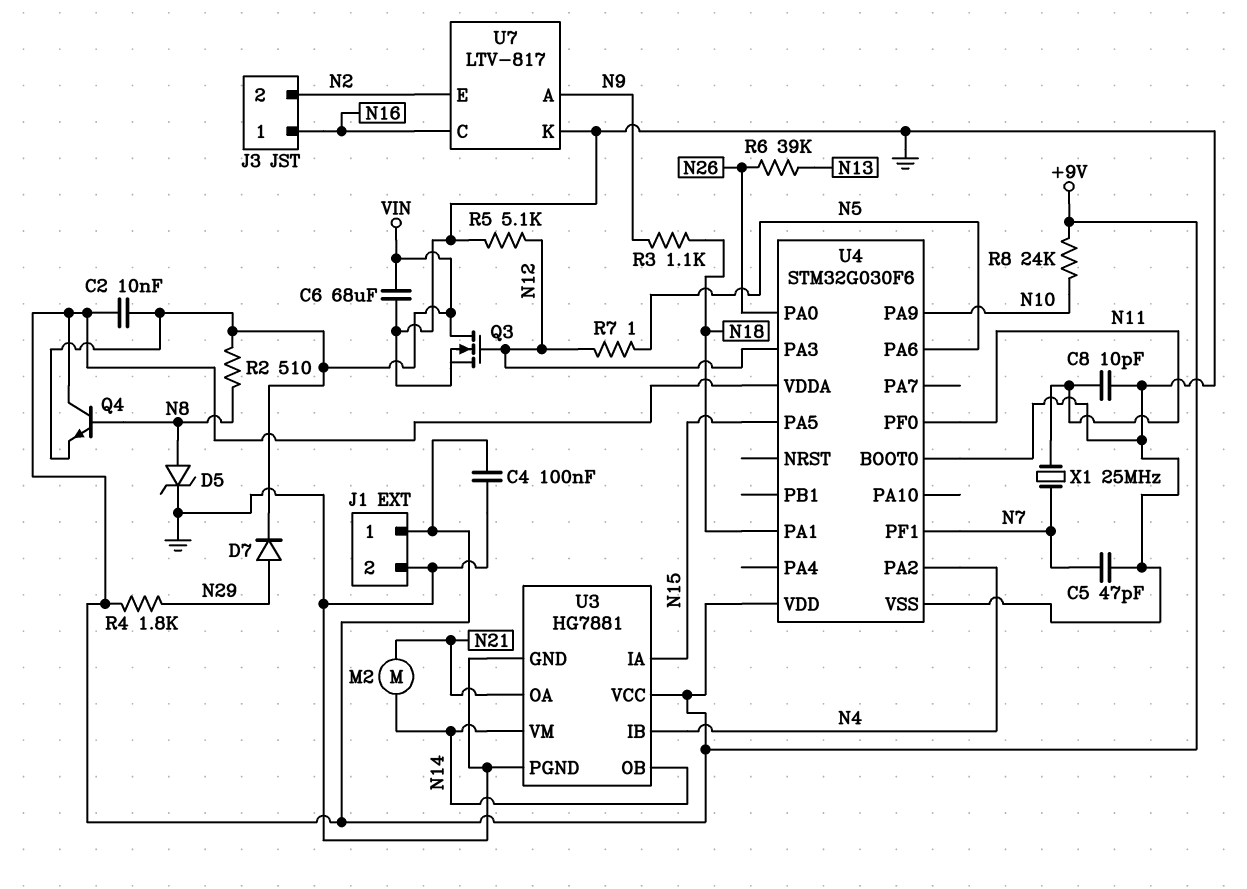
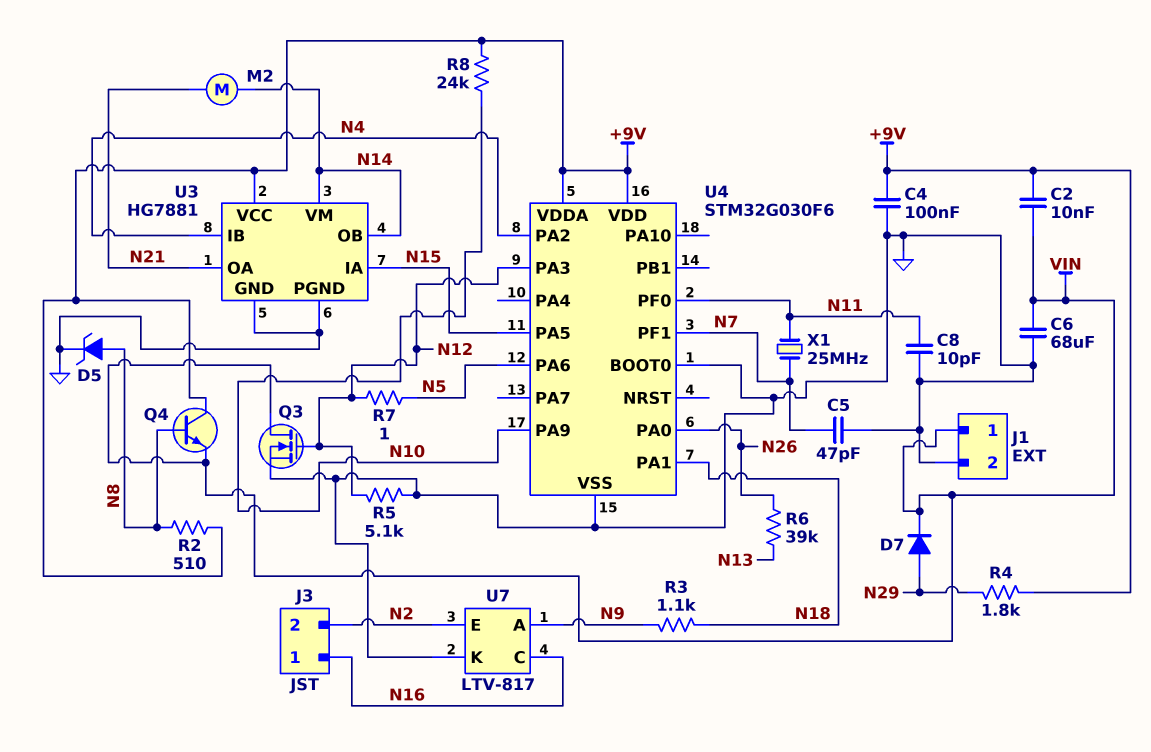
J1 pin 1: +9V -> VIN
R2: 510 (N8, VIN) -> 510 (+9V, N8)

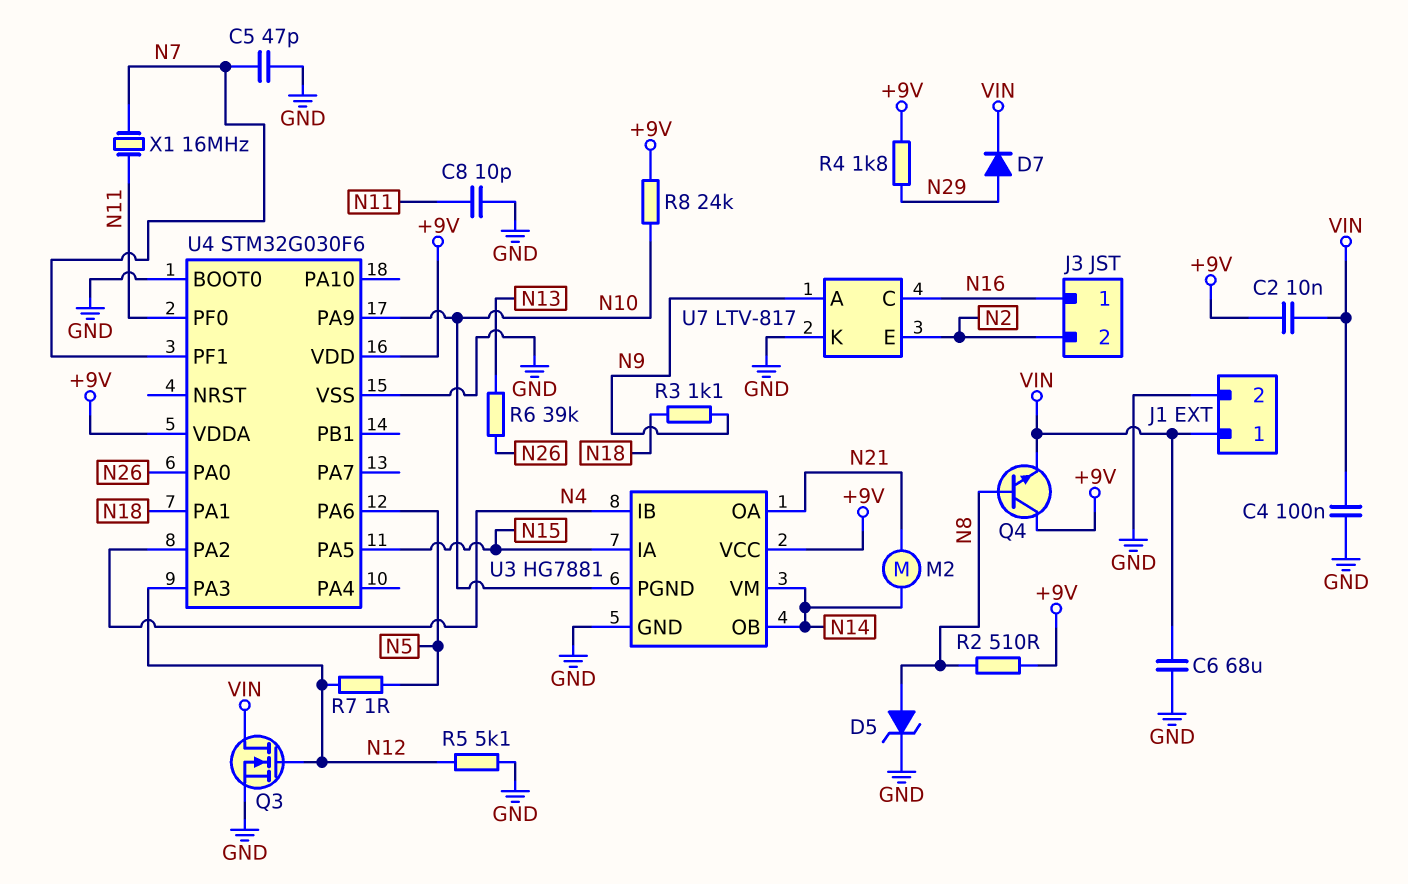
C4: 100nF (+9V, GND) -> 100nF (GND, VIN)
U3 pin PGND: GND -> N10
X1: 25MHz (N7, N11) -> 16MHz (N7, N11)

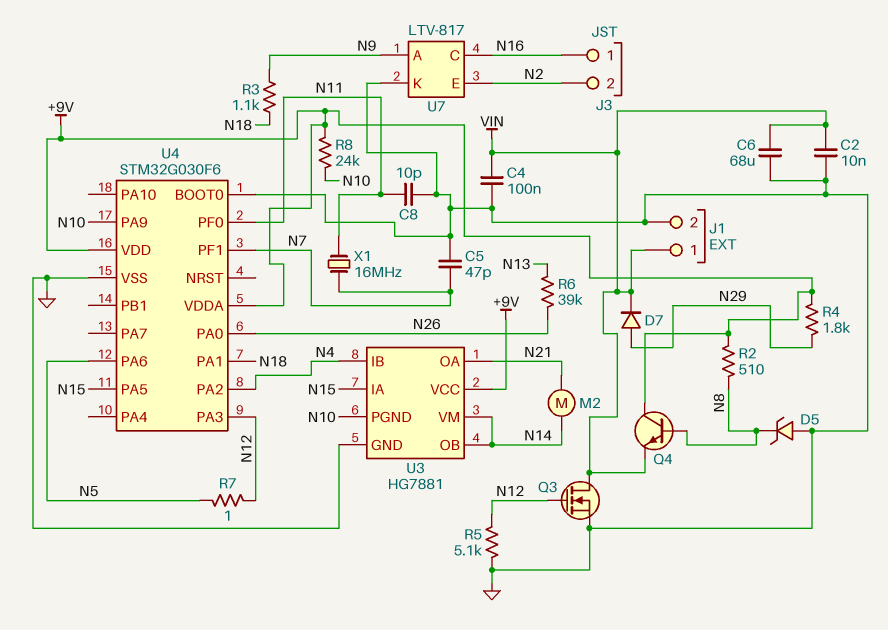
C2: 10nF (+9V, VIN) -> 10nF (GND, VIN)
D5: zener (A N8, K GND) -> zener (A GND, K N8)

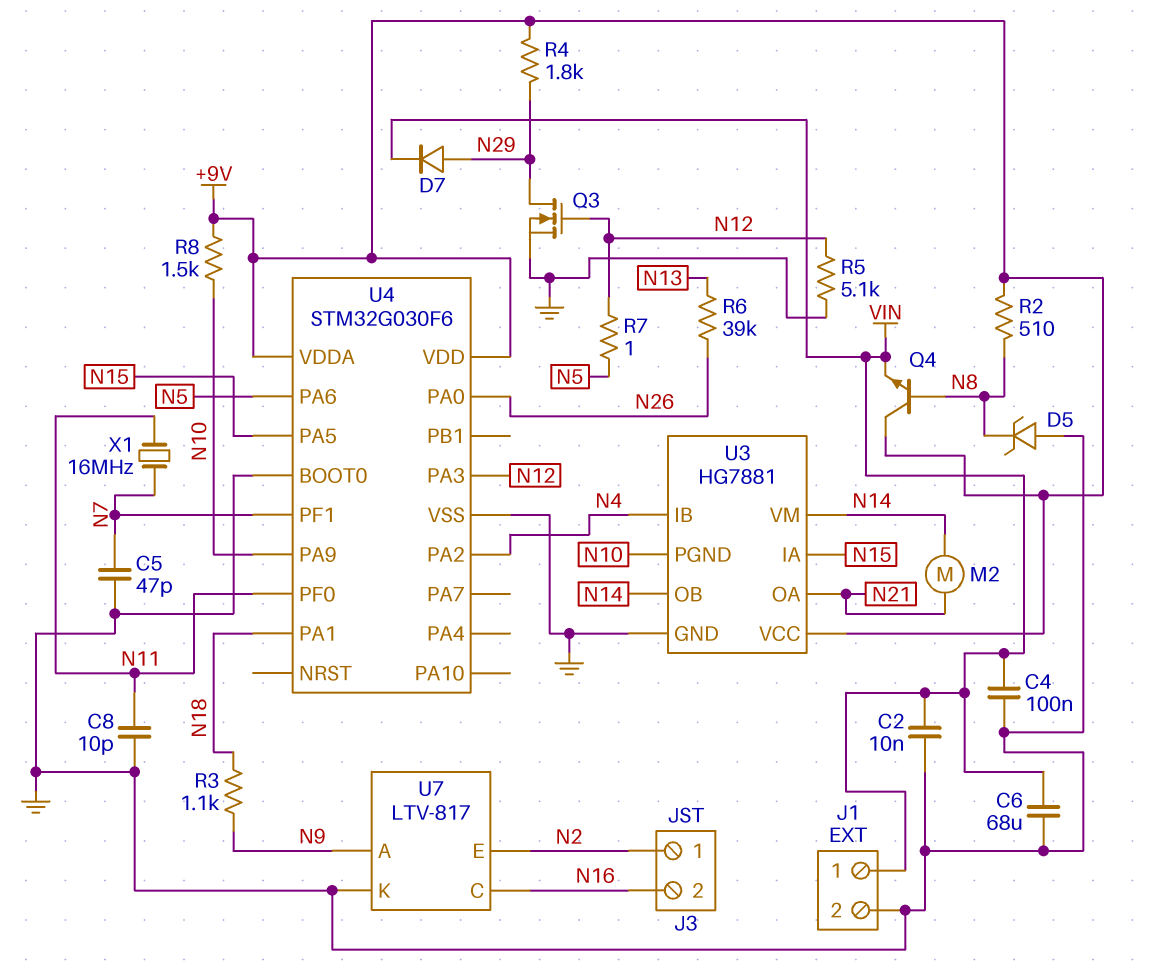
J3 pin 1: N16 -> N2
J3 pin 2: N2 -> N16
Q3: NMOS (G N12, D VIN, S GND) -> NMOS (G N12, D N29, S GND)
R8: 24k (+9V, N10) -> 1.5k (+9V, N10)

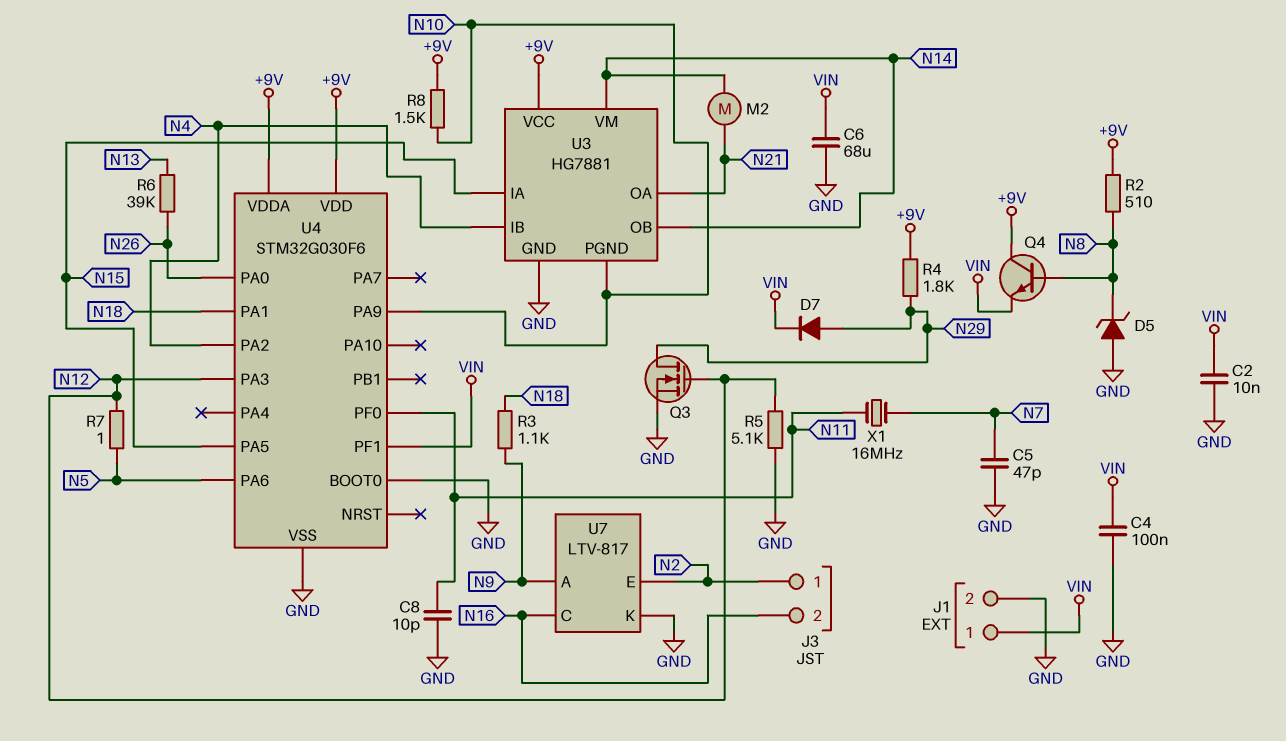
U4 pin PF1: N7 -> VIN

